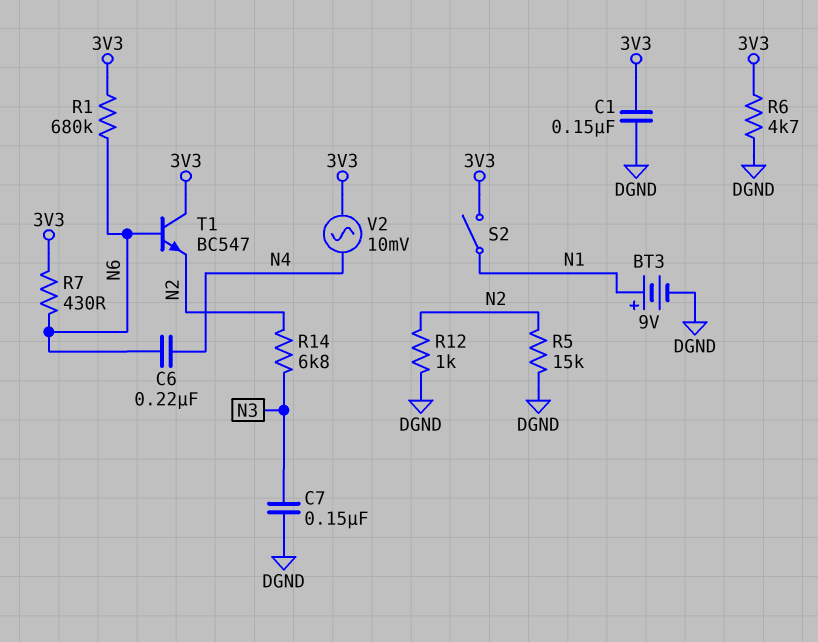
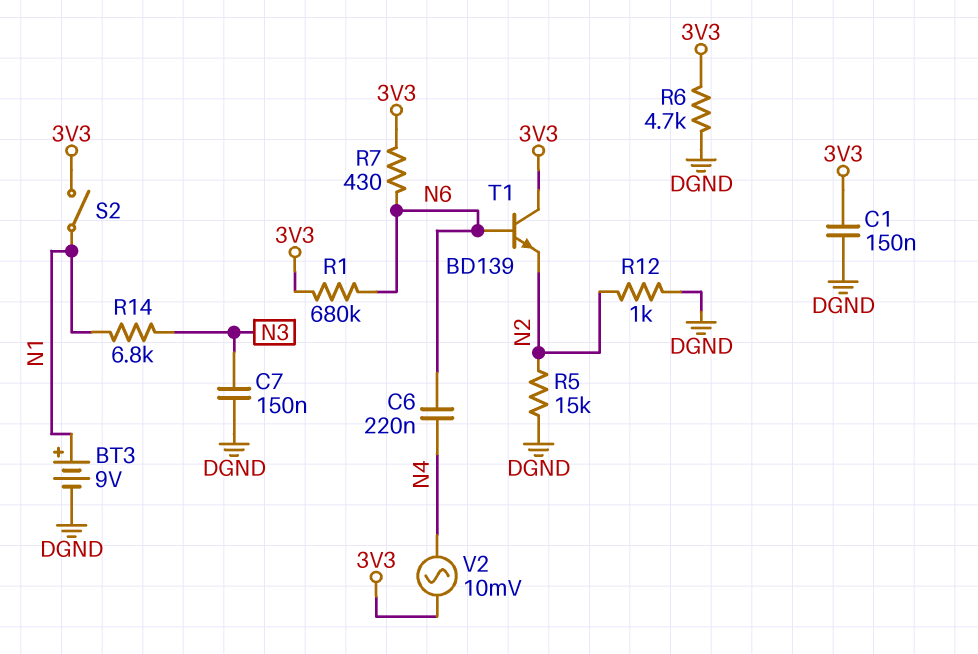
R14: 6.8k (N2, N3) -> 6.8k (N1, N3)
T1: NPN BC547 (B N6, C 3V3, E N2) -> NPN BD139 (B N6, C 3V3, E N2)

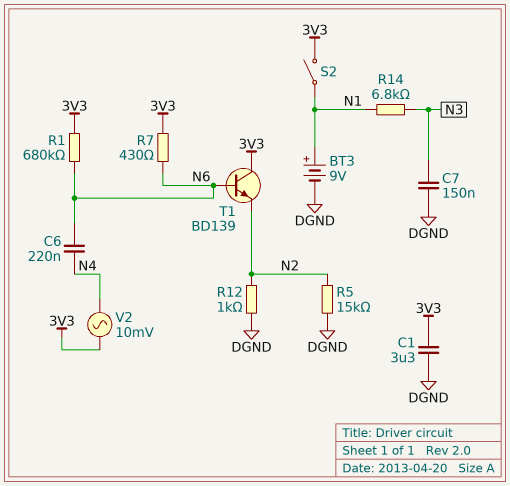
C1: 150nF (3V3, DGND) -> 3.3uF (3V3, DGND)
R6: 4.7k (3V3, DGND) -> none

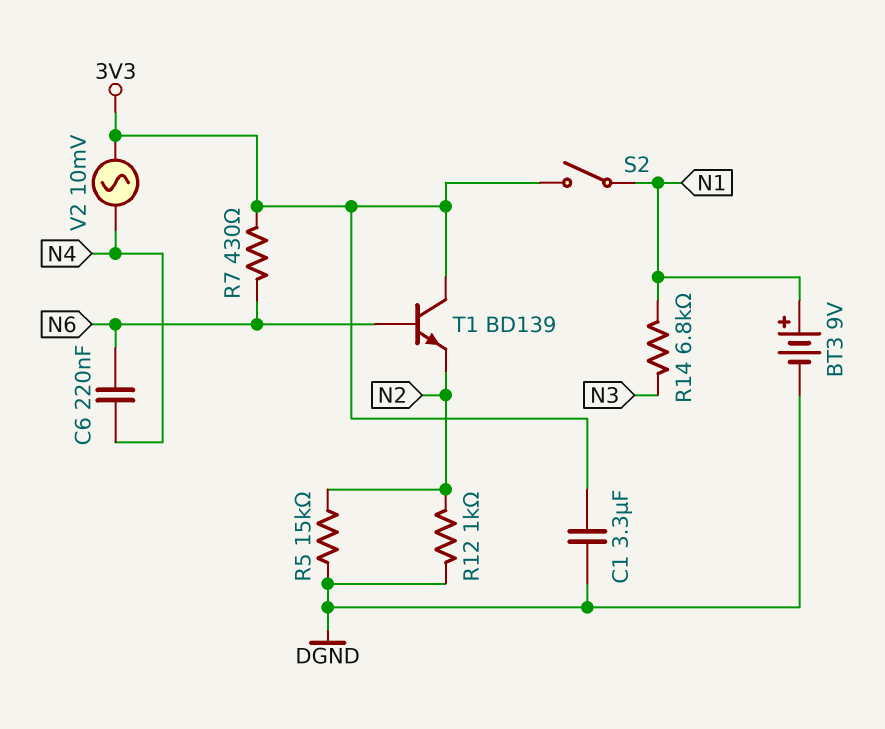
C7: 150nF (DGND, N3) -> none
R1: 680k (3V3, N6) -> none

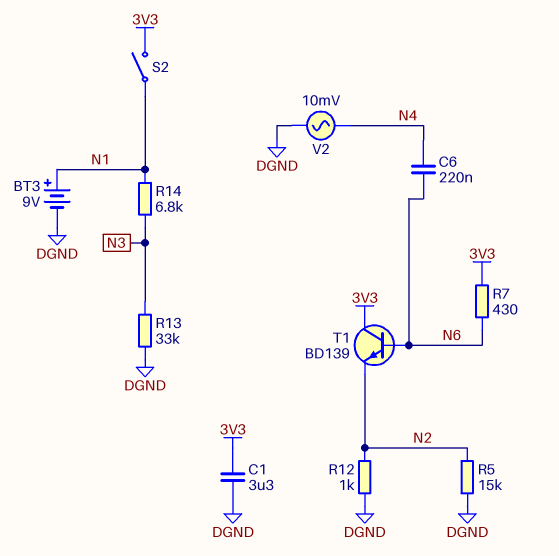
R13: none -> 33k (DGND, N3)
V2: AC 10mV (3V3, N4) -> AC 10mV (DGND, N4)

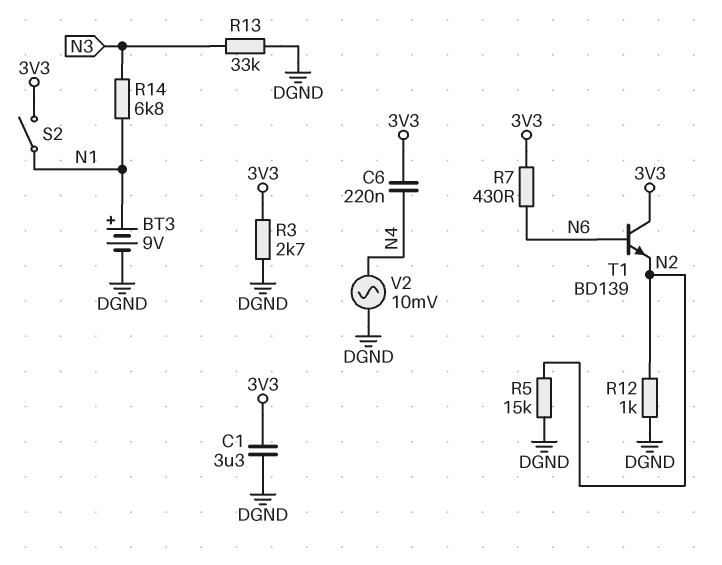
C6: 220nF (N4, N6) -> 220nF (3V3, N4)
R3: none -> 2.7k (3V3, DGND)

